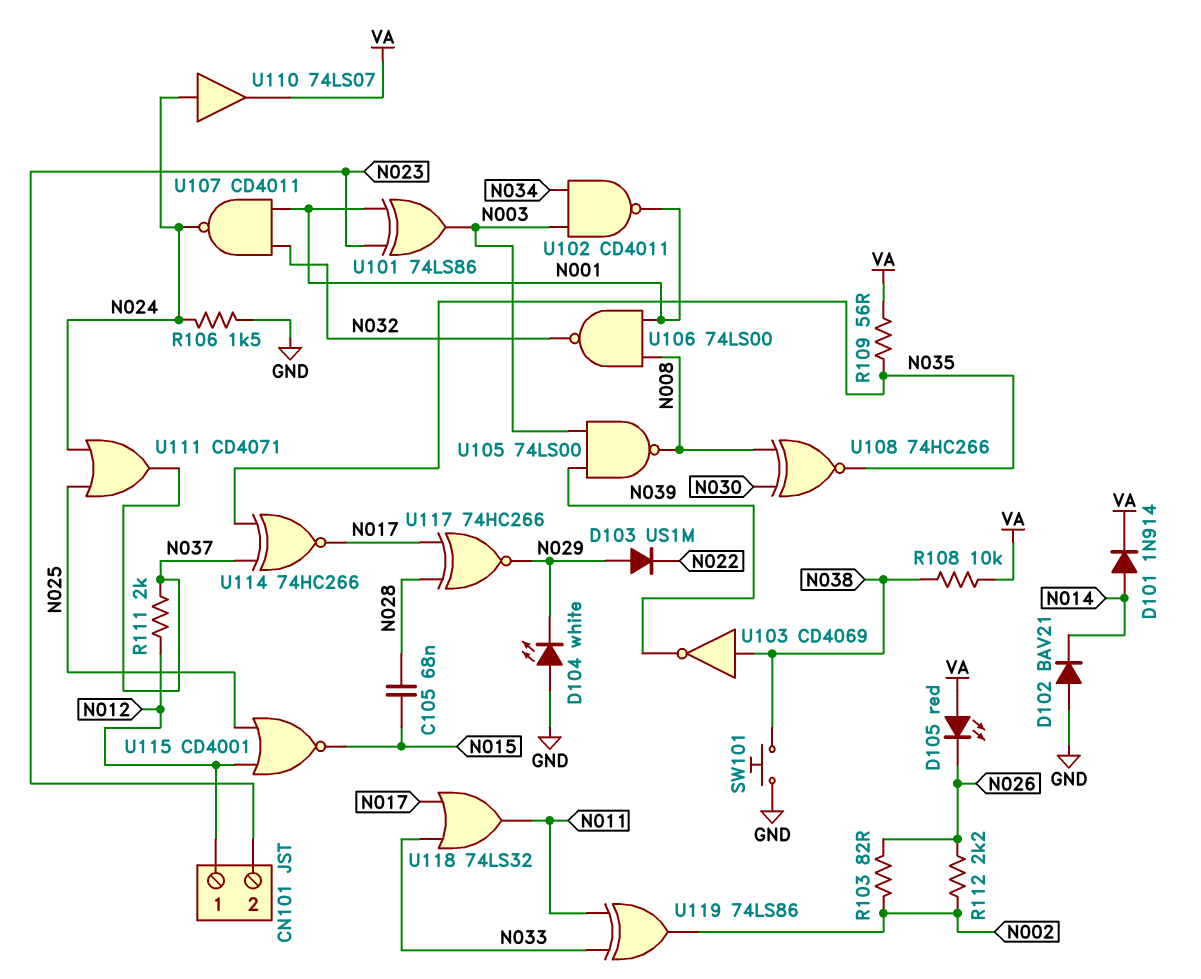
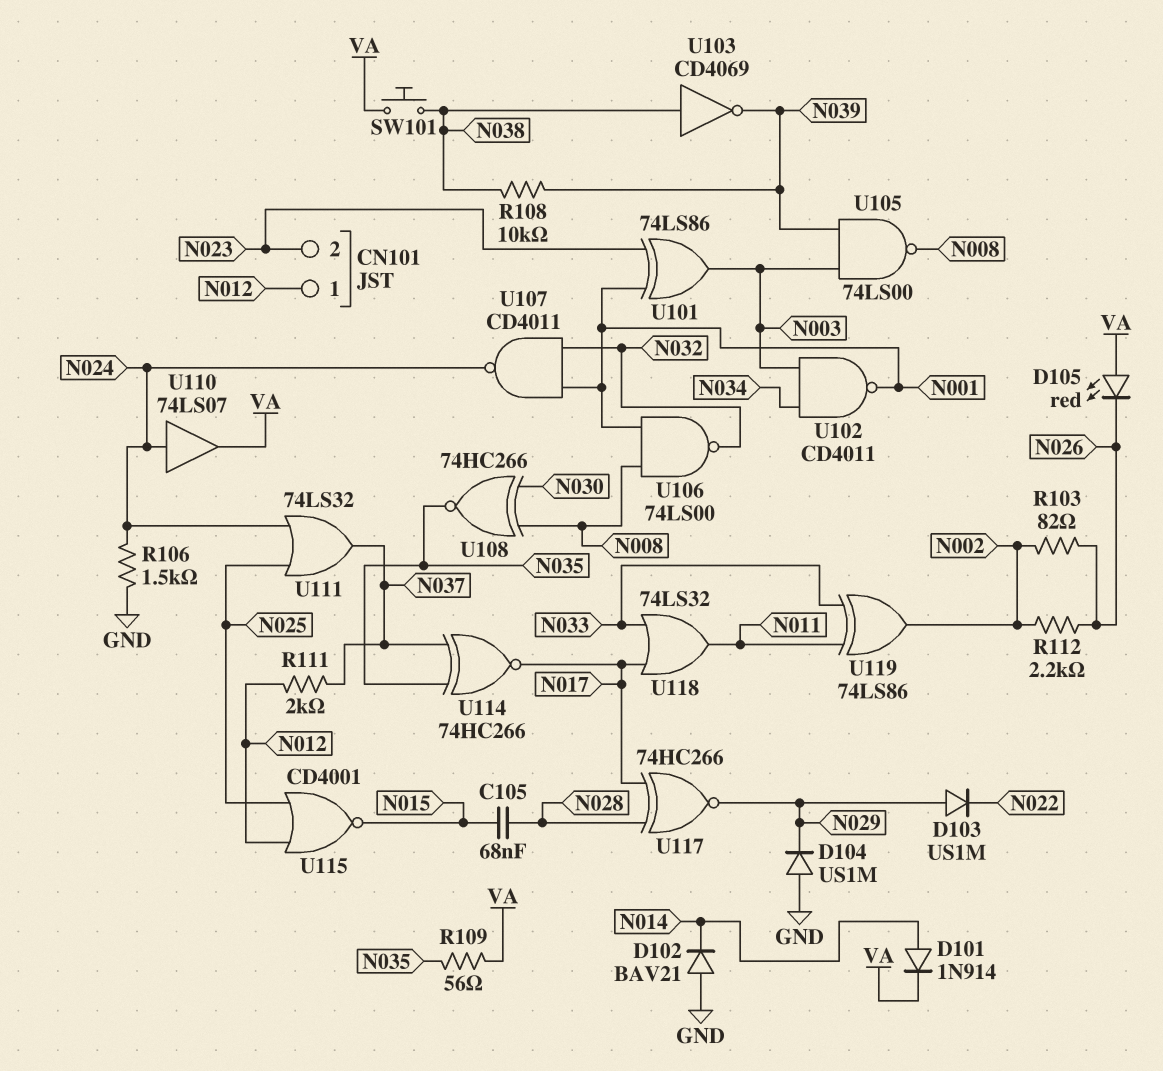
D104: LED white (A GND, K N029) -> diode US1M (A GND, K N029)
R108: 10k (N038, VA) -> 10k (N038, N039)
SW101: button (GND, N038) -> button (N038, VA)
U111: OR CD4071 (in N024, in N025, out N037) -> OR 74LS32 (in N024, in N025, out N037)

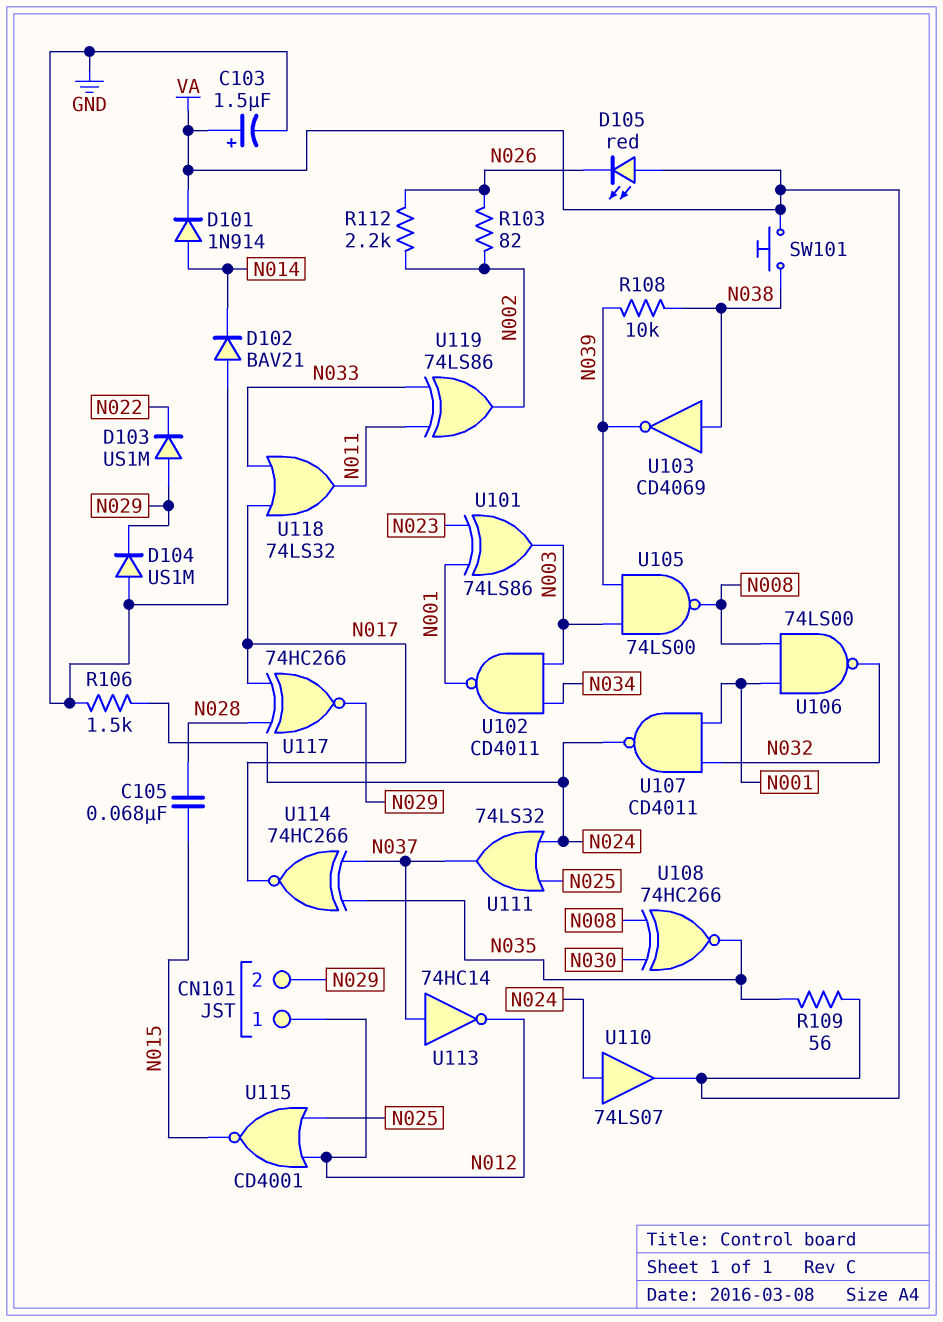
C103: none -> 1.5uF (plus VA, minus GND)
CN101 pin 2: N023 -> N029
R111: 2k (N012, N037) -> none
U113: none -> NOT 74HC14 (in N037, out N012)

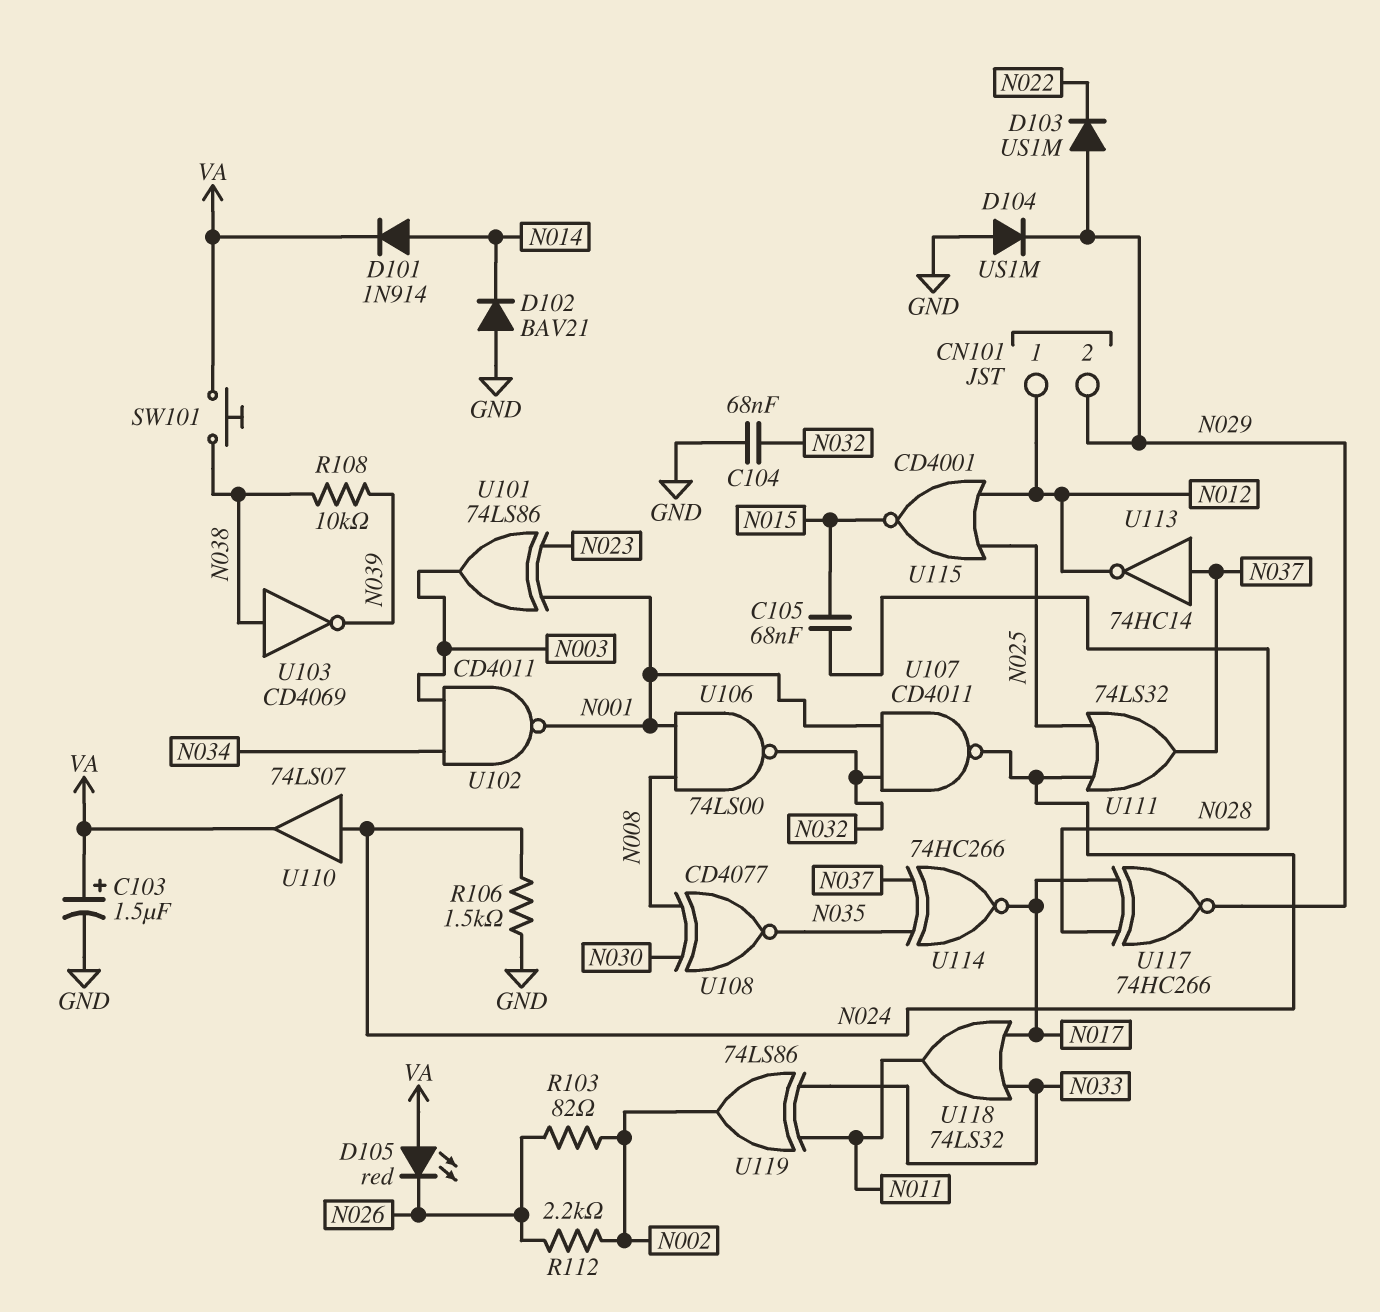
C104: none -> 68nF (GND, N032)
R109: 56 (N035, VA) -> none
U105: NAND 74LS00 (in N003, in N039, out N008) -> none
U108: XNOR 74HC266 (in N008, in N030, out N035) -> XNOR CD4077 (in N008, in N030, out N035)

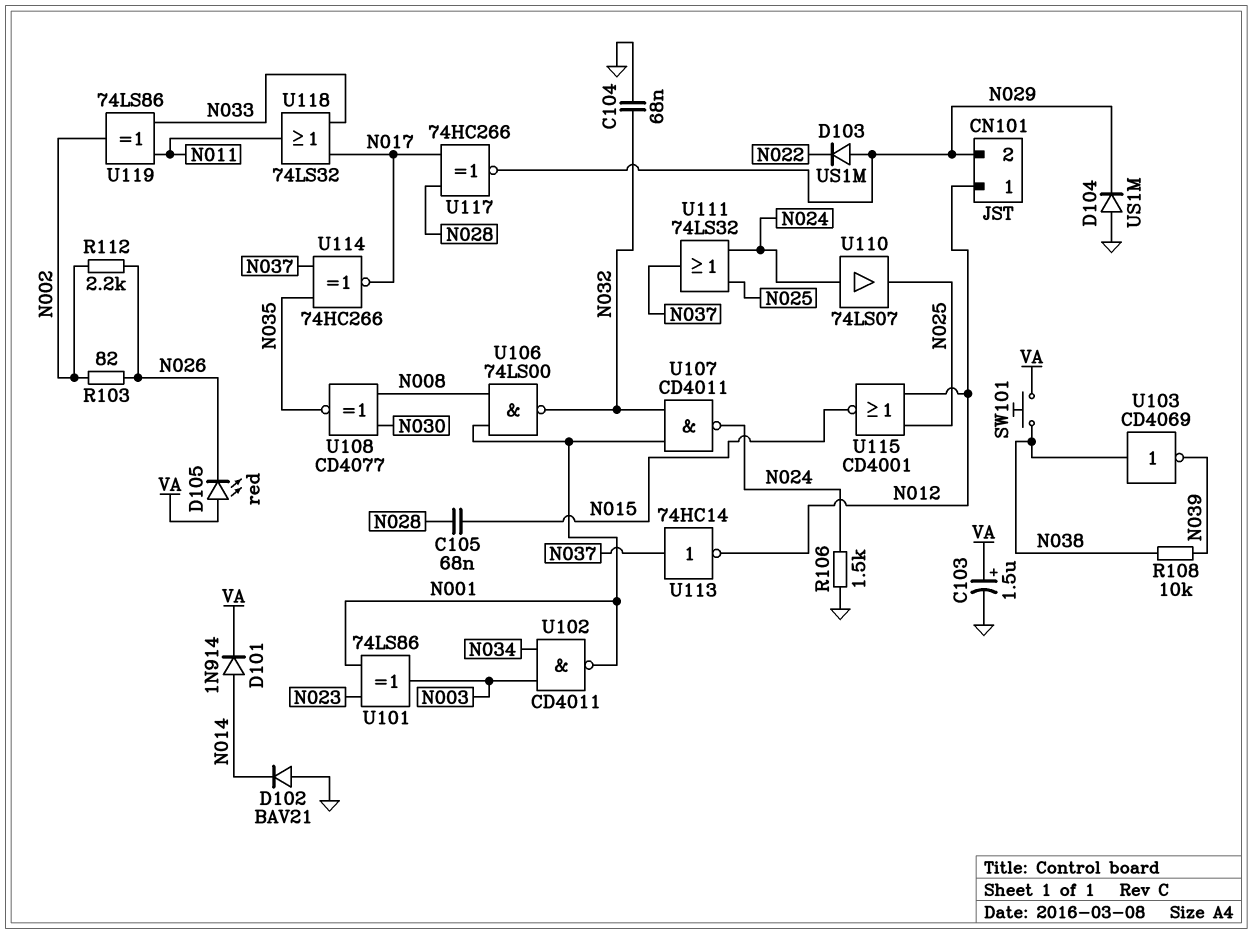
U110: buffer 74LS07 (in N024, out VA) -> buffer 74LS07 (in N024, out N025)

